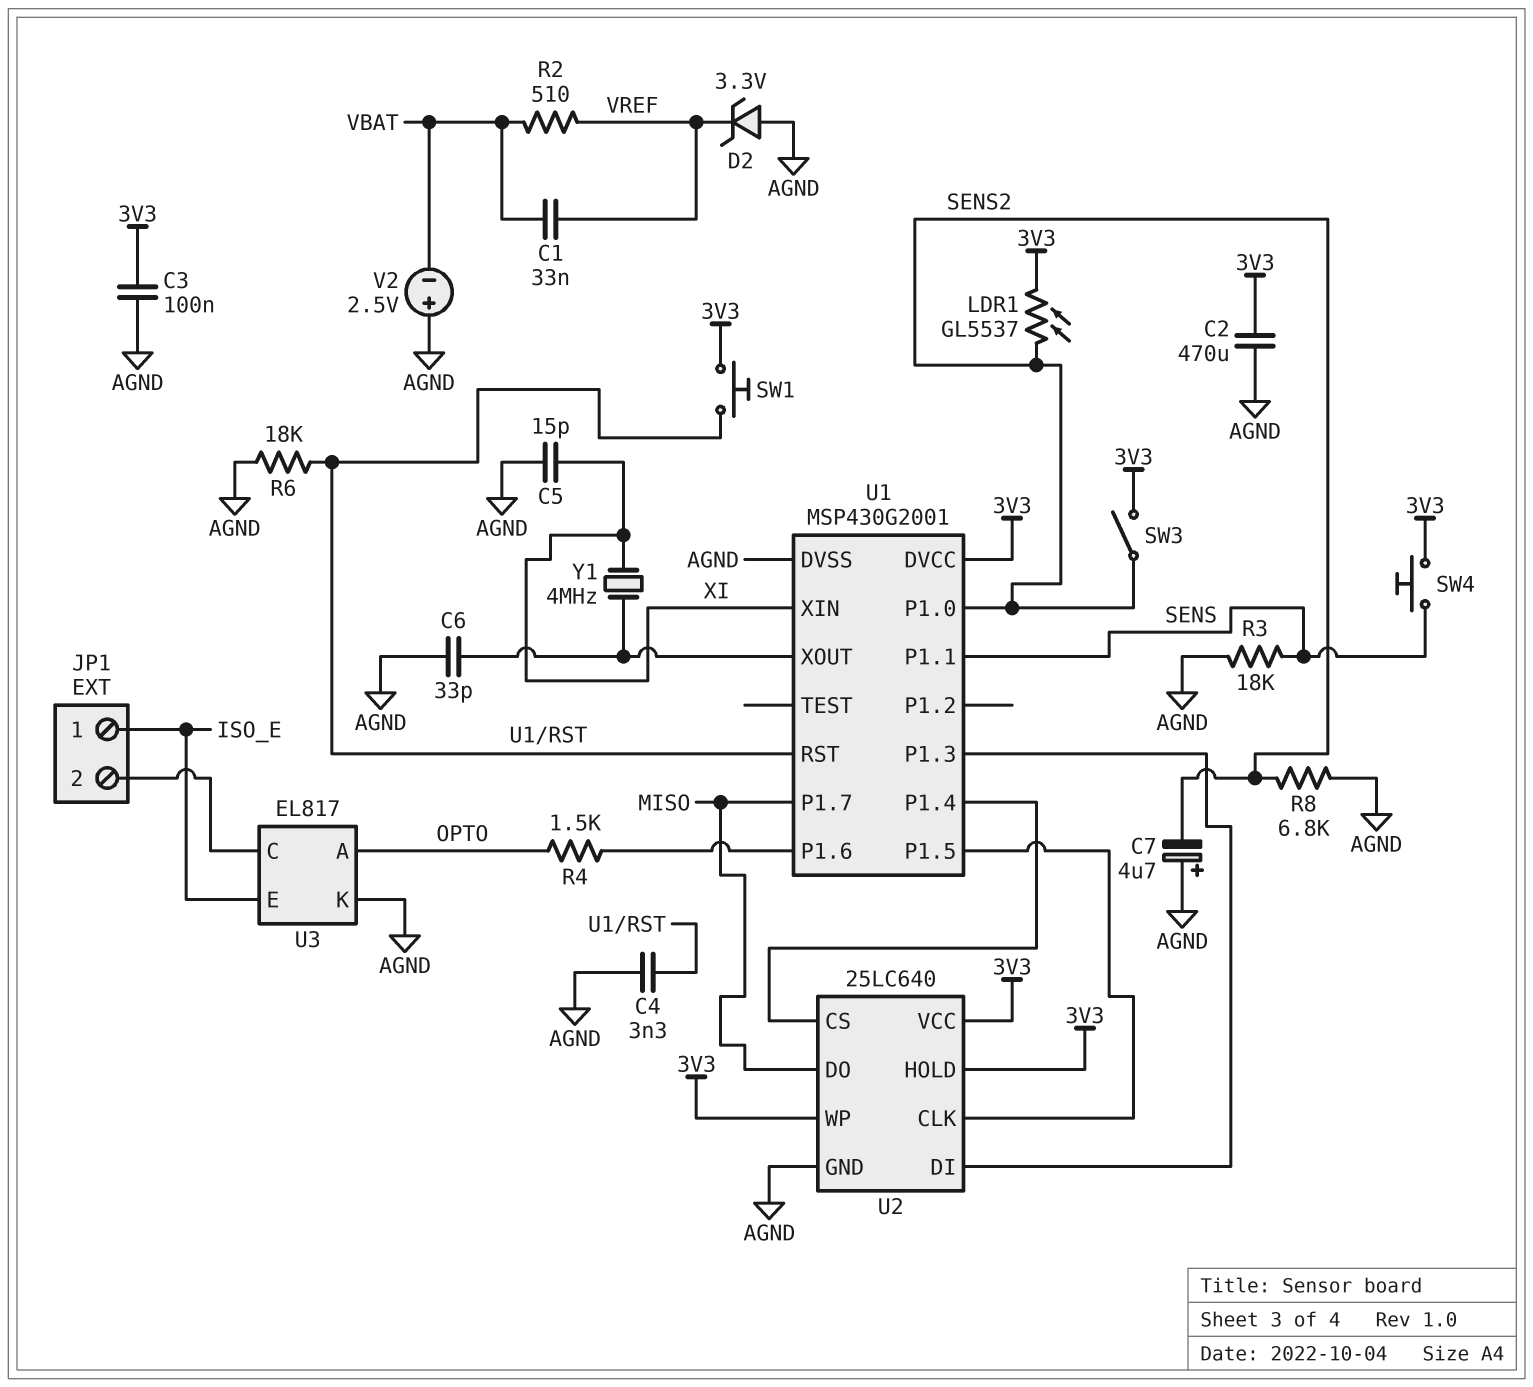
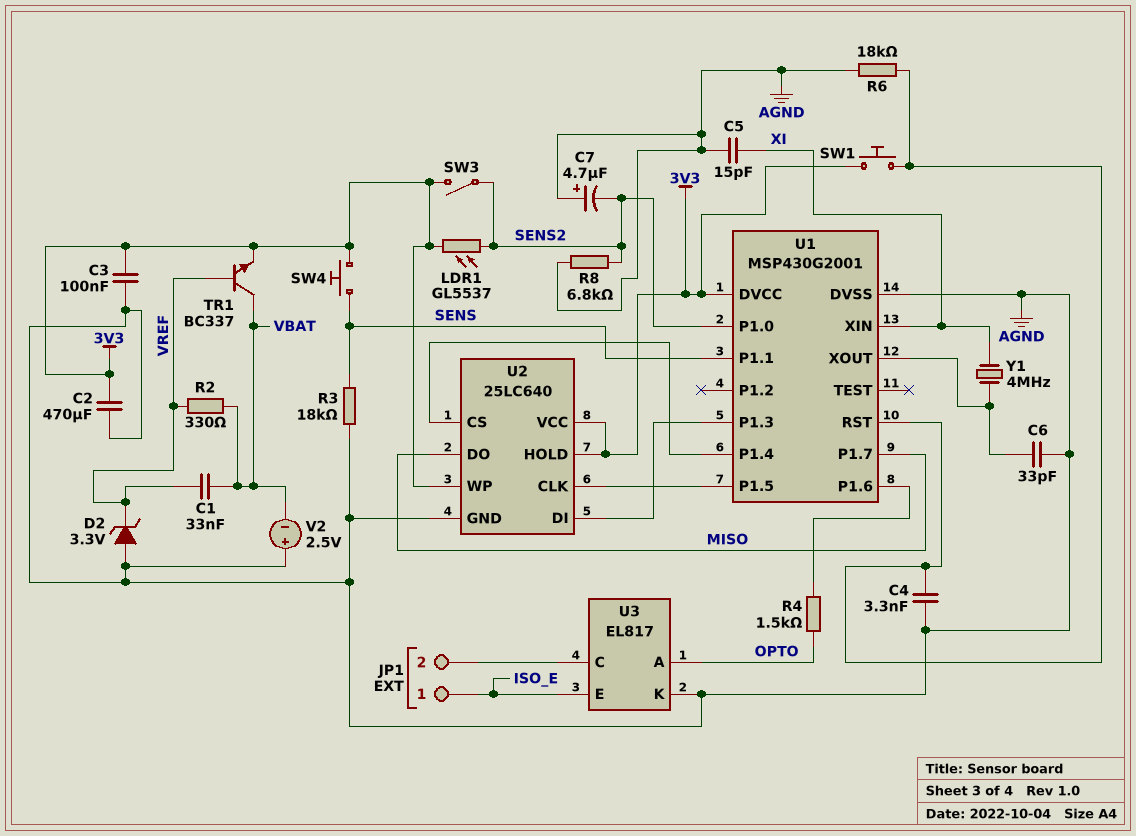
R2: 510 (VBAT, VREF) -> 330 (VBAT, VREF)
TR1: none -> NPN BC337 (B VREF, C VBAT, E 3V3)

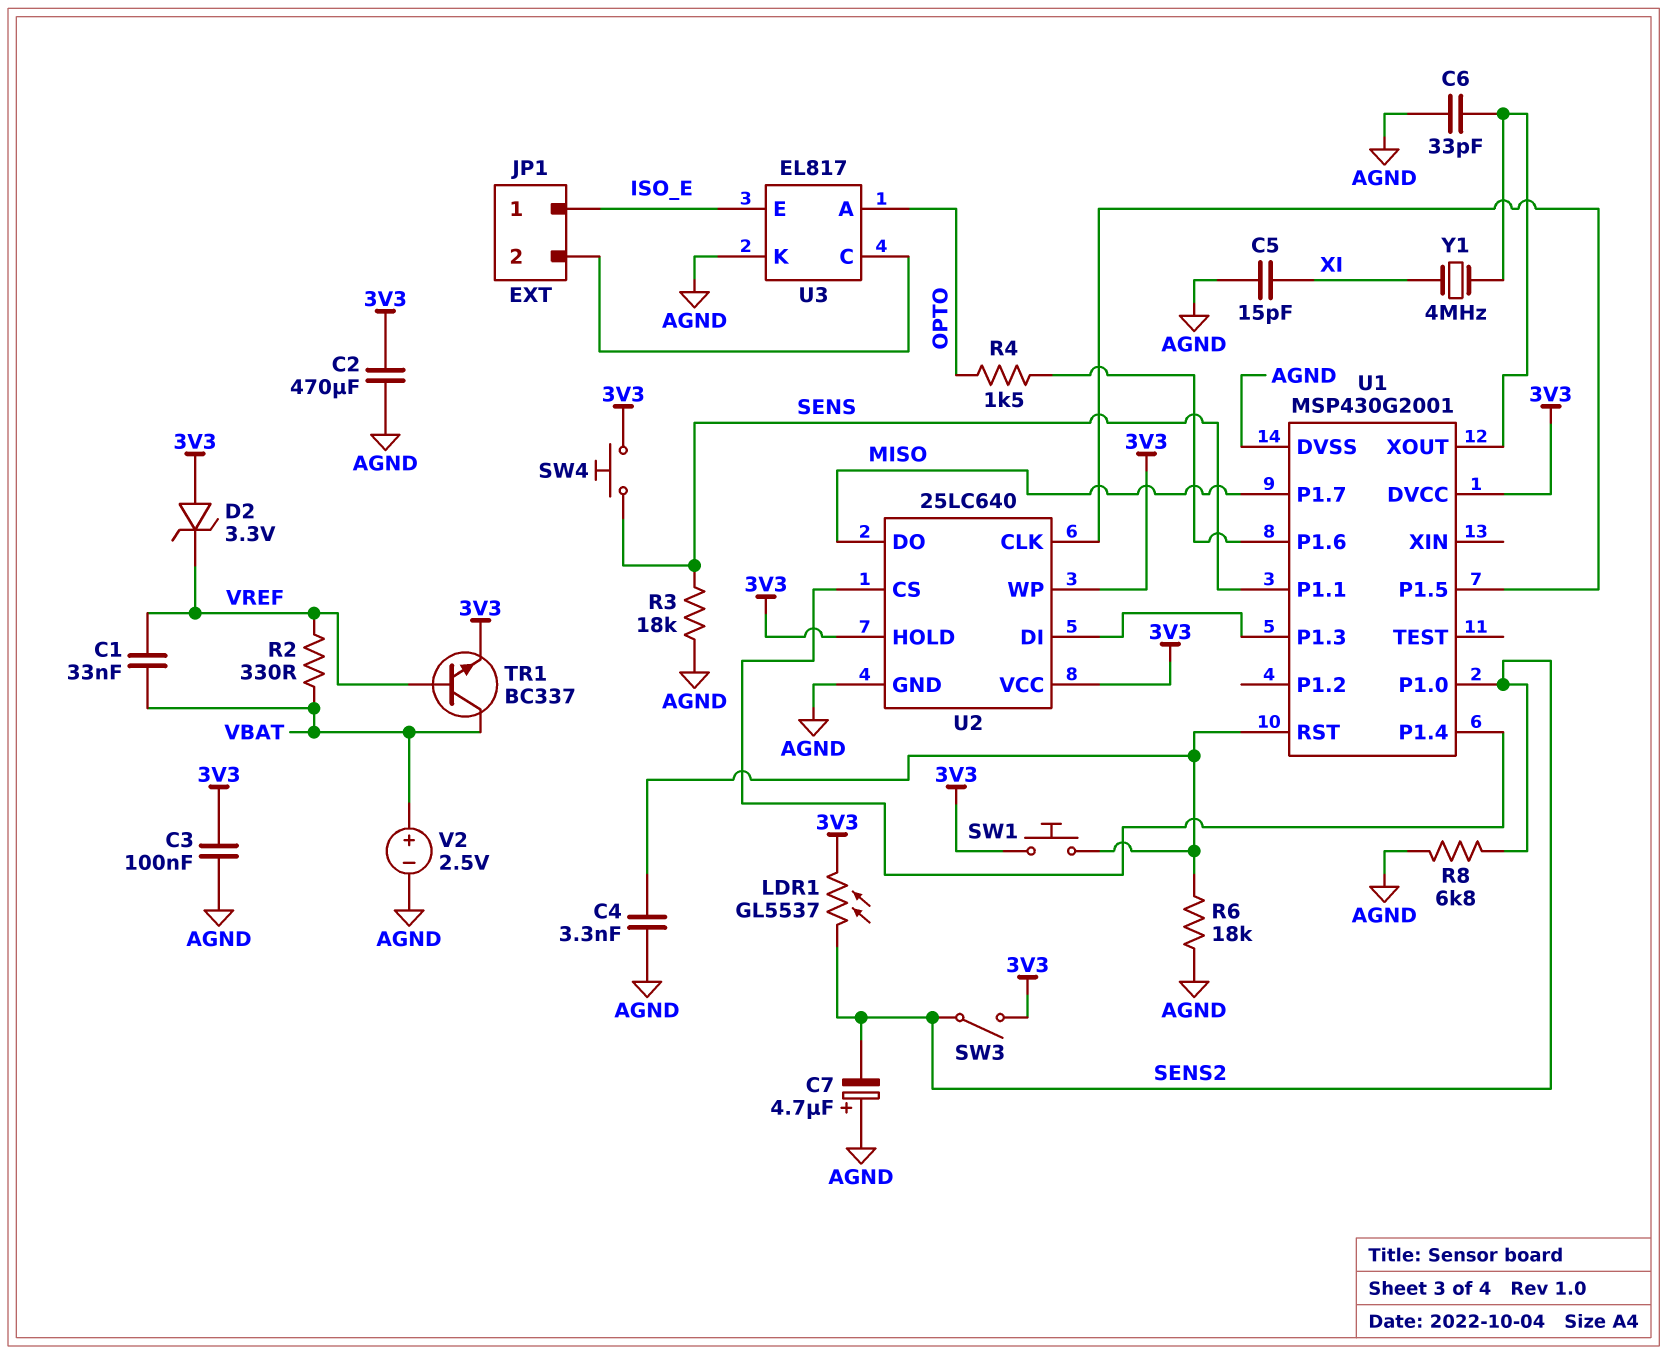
D2: zener 3.3V (A AGND, K VREF) -> zener 3.3V (A 3V3, K VREF)
U1 pin XIN: XI -> none
V2: 2.5V (plus AGND, minus VBAT) -> 2.5V (plus VBAT, minus AGND)

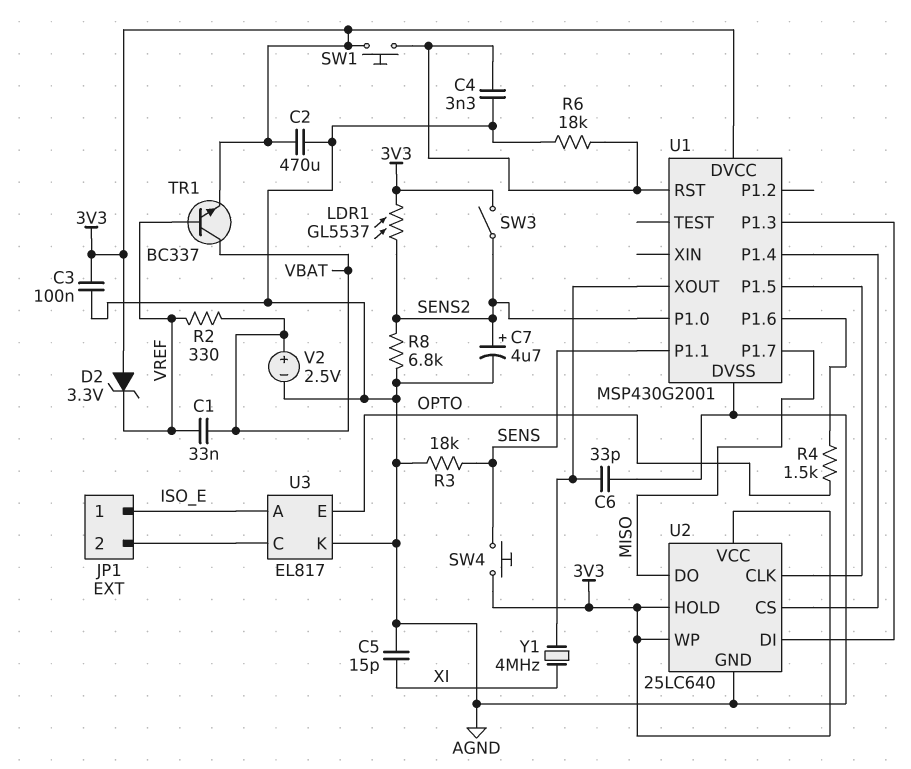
C7: 4.7uF (plus AGND, minus SENS2) -> 4.7uF (plus SENS2, minus AGND)
U3 pin A: OPTO -> ISO_E
U3 pin E: ISO_E -> OPTO

